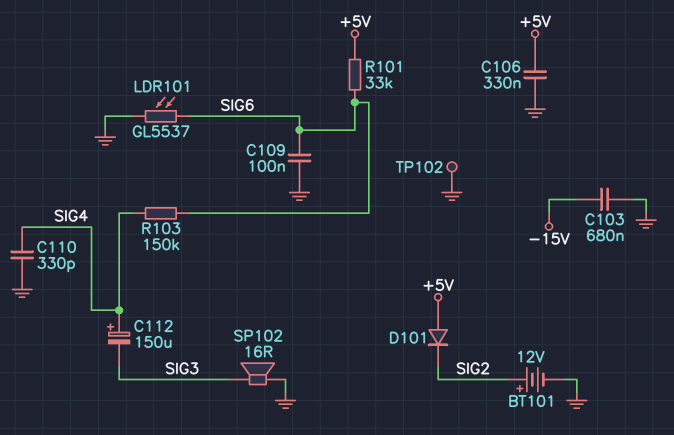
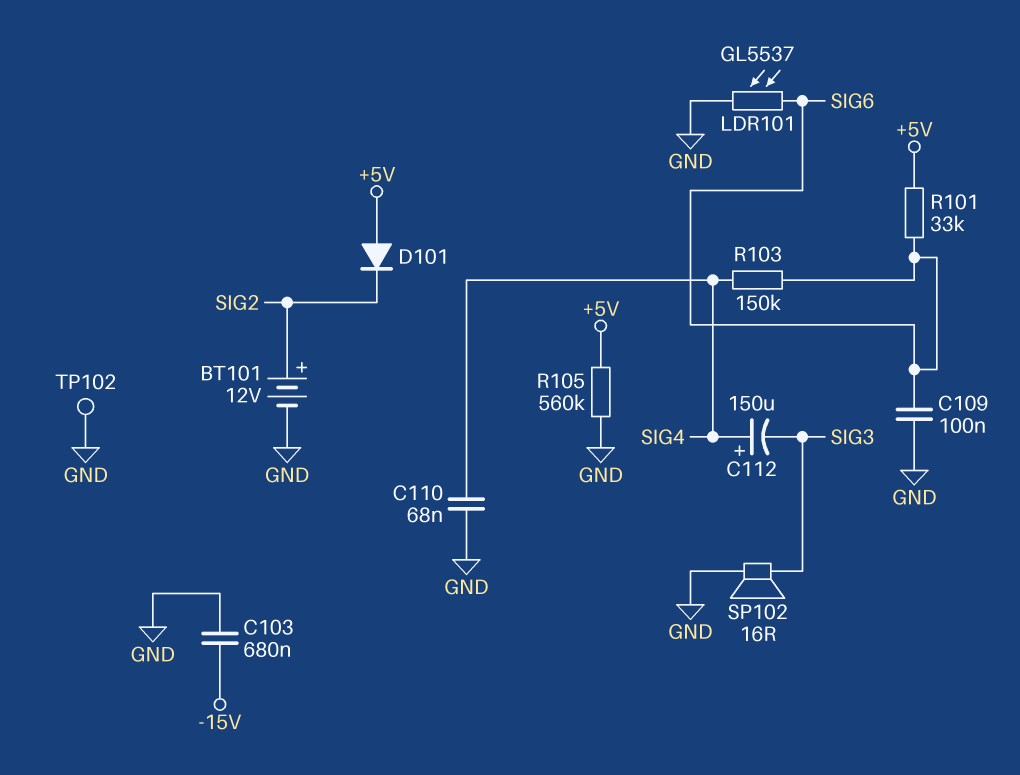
C106: 330nF (+5V, GND) -> none
C110: 330pF (GND, SIG4) -> 68nF (GND, SIG4)
R105: none -> 560k (+5V, GND)

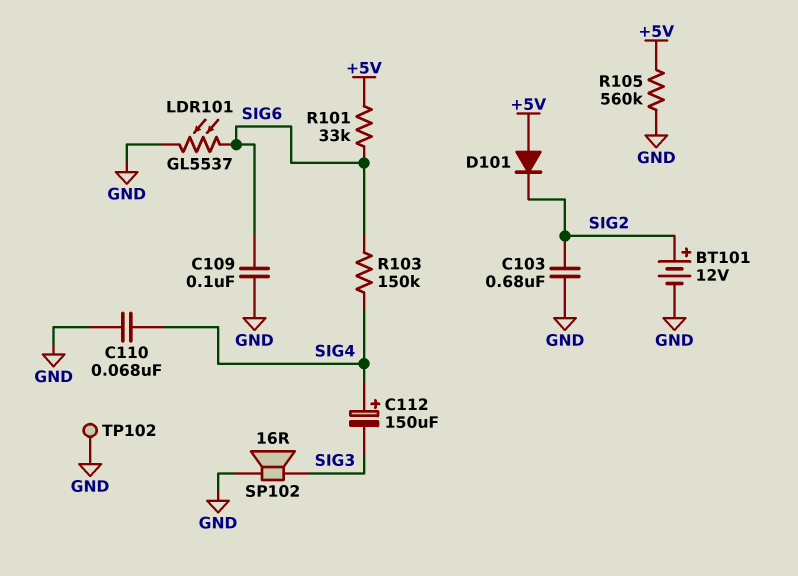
C103: 680nF (-15V, GND) -> 680nF (GND, SIG2)

